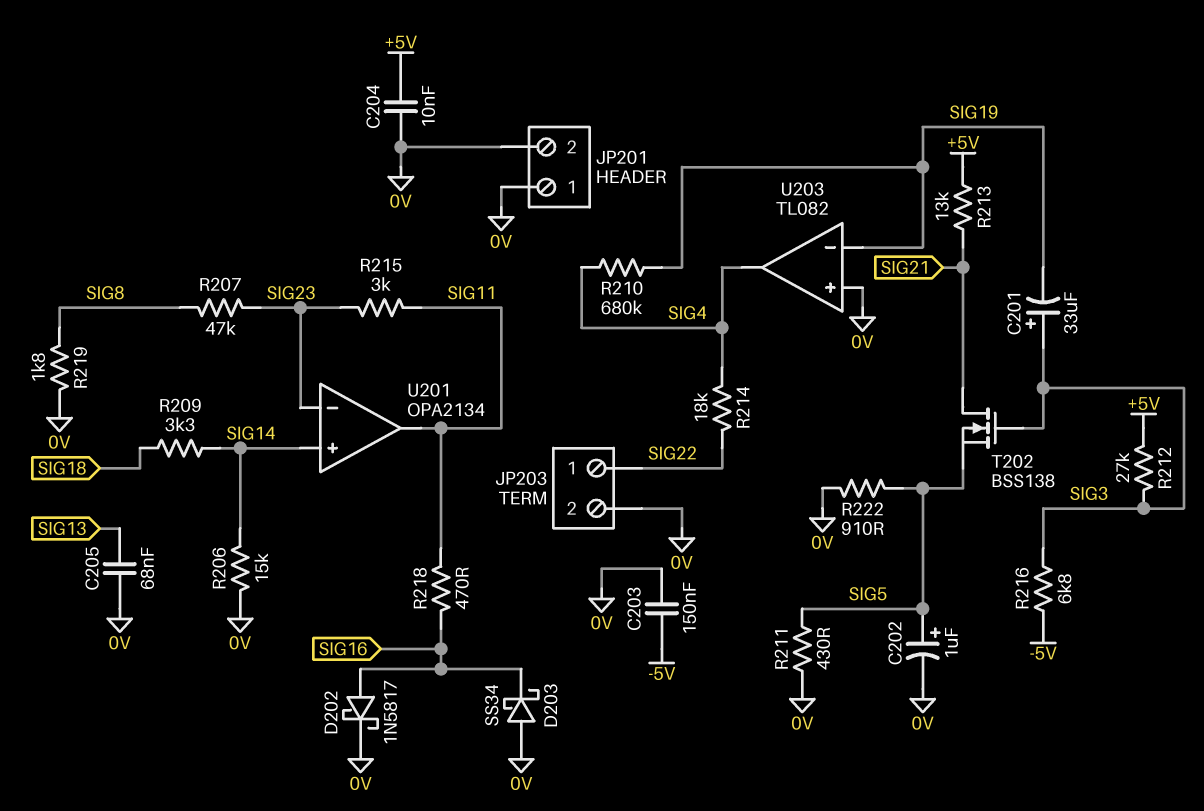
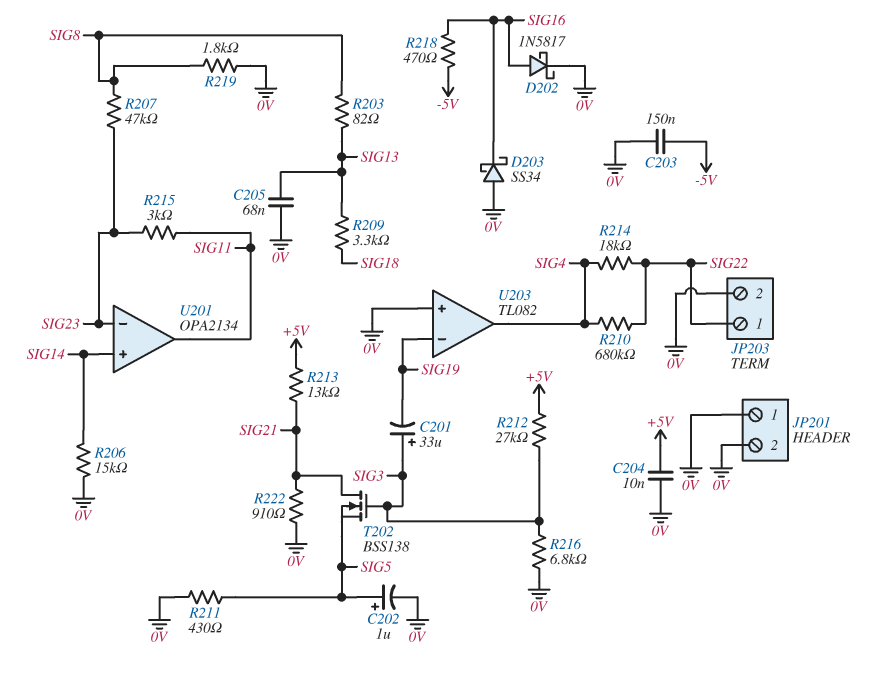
R203: none -> 82 (SIG8, SIG13)
R209: 3.3k (SIG14, SIG18) -> 3.3k (SIG13, SIG18)
R210: 680k (SIG4, SIG19) -> 680k (SIG4, SIG22)
R216: 6.8k (-5V, SIG3) -> 6.8k (0V, SIG3)
R218: 470 (SIG11, SIG16) -> 470 (-5V, SIG16)
R222: 910 (0V, SIG5) -> 910 (0V, SIG21)

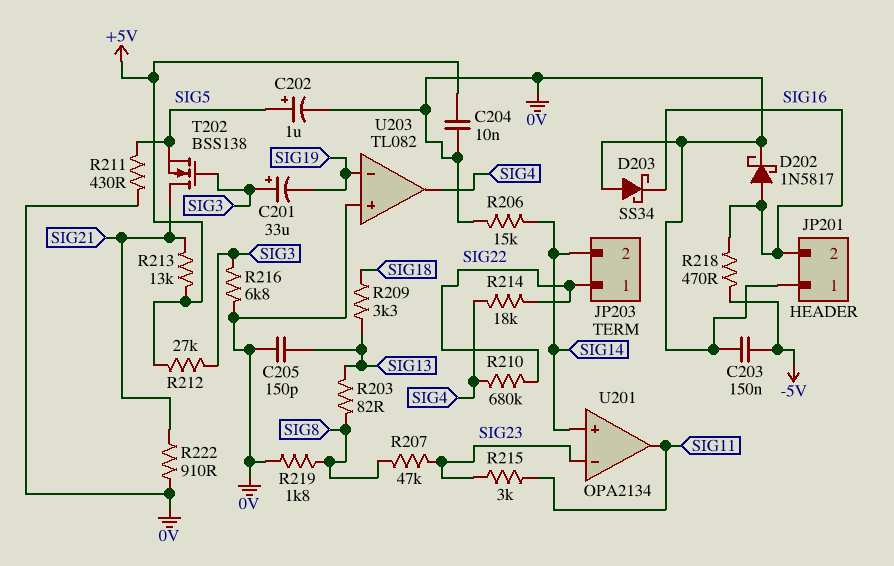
C205: 68nF (0V, SIG13) -> 150pF (0V, SIG13)
JP201 pin 2: 0V -> SIG16
JP203 pin 2: 0V -> SIG14

